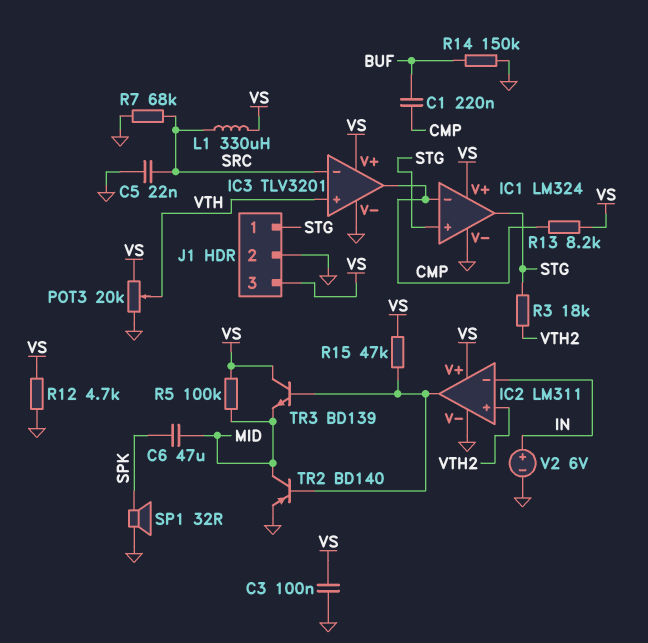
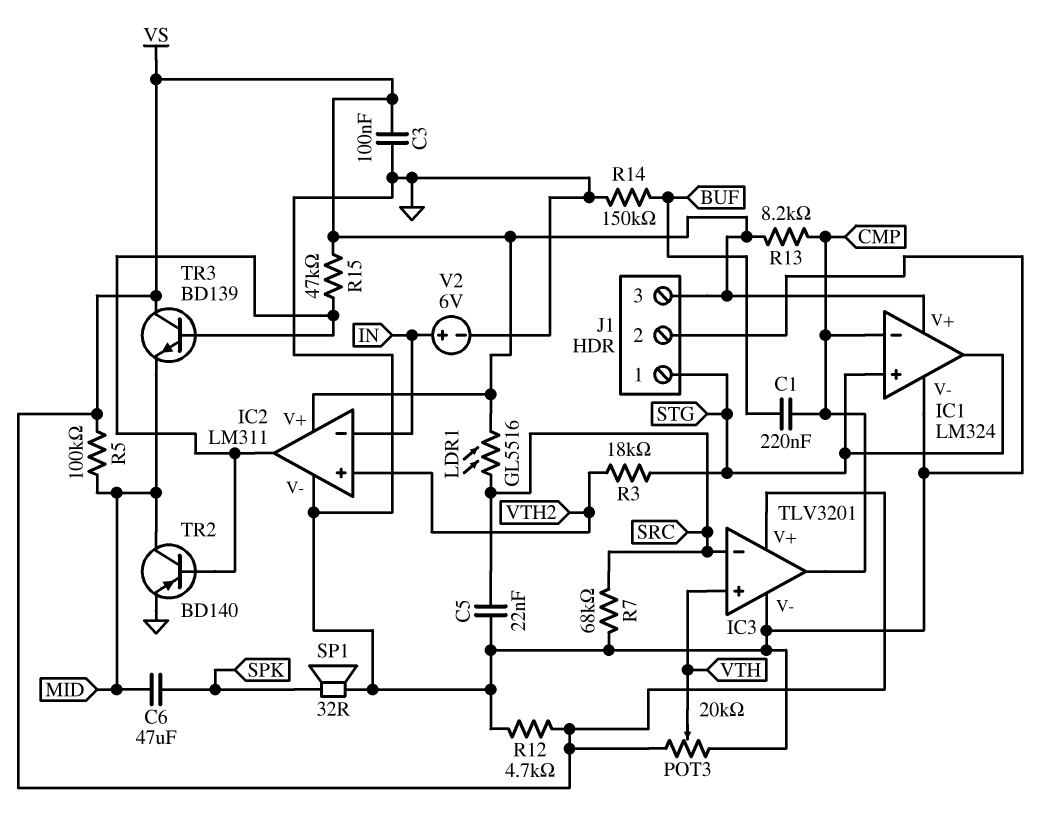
L1: 330uH (SRC, VS) -> none
LDR1: none -> GL5516 (SRC, VS)

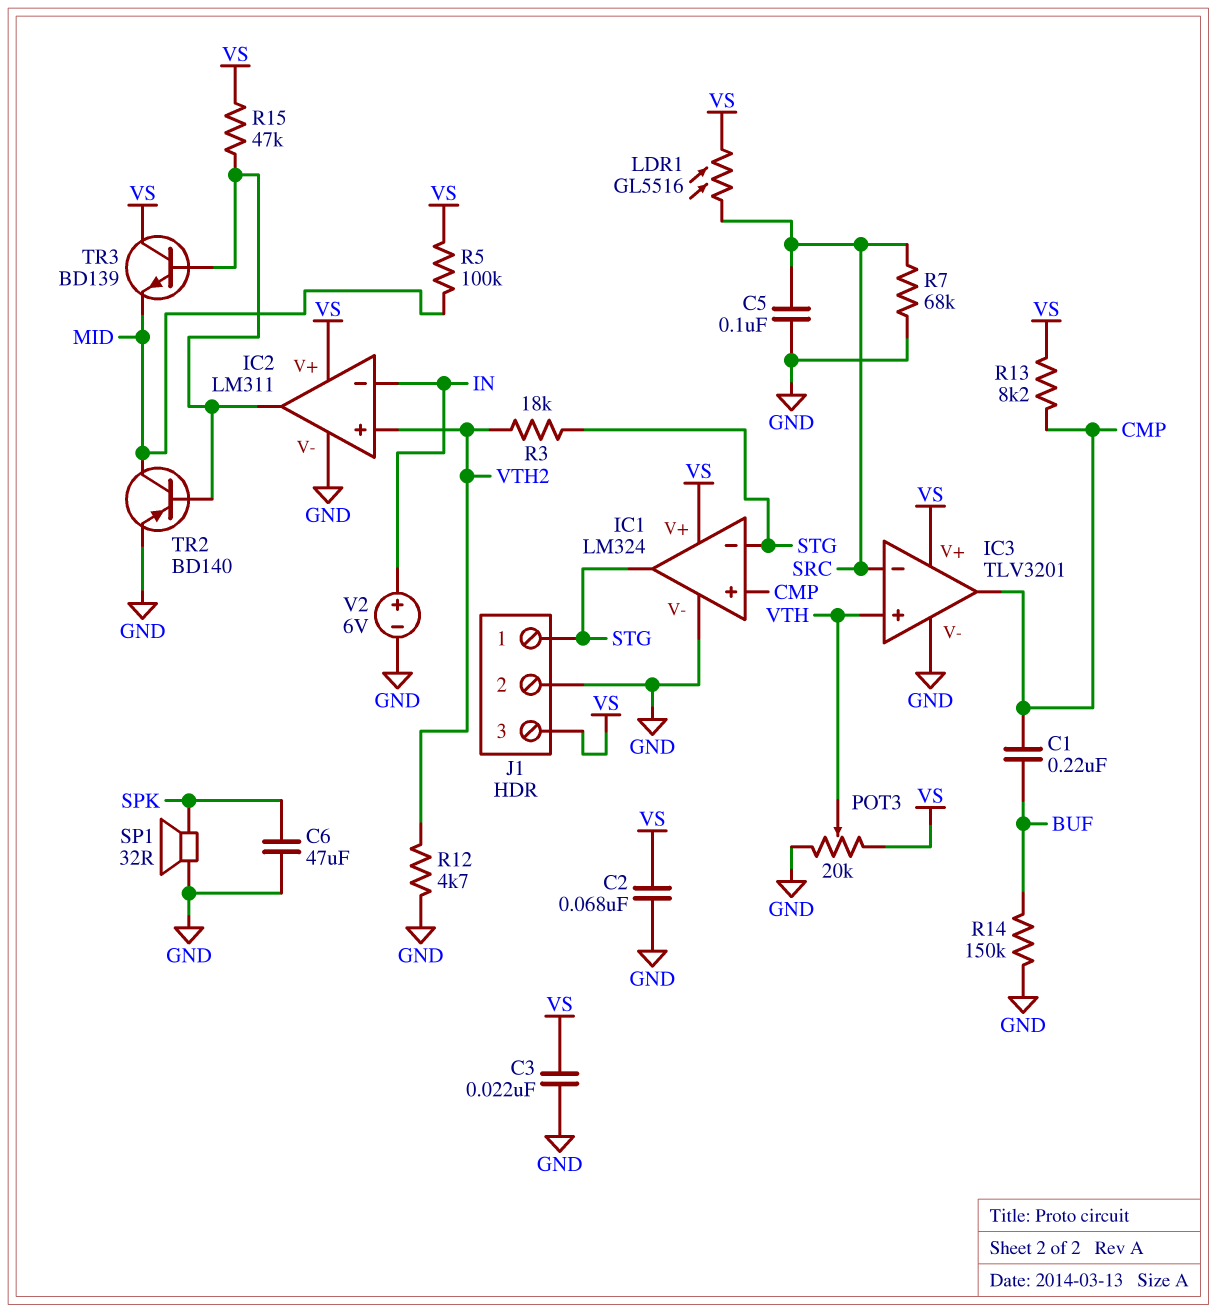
C2: none -> 68nF (GND, VS)
C3: 100nF (GND, VS) -> 22nF (GND, VS)
C5: 22nF (GND, SRC) -> 100nF (GND, SRC)
C6: 47uF (MID, SPK) -> 47uF (GND, SPK)
IC1 pin in+: STG -> CMP
IC1 pin in-: CMP -> STG
R12: 4.7k (GND, VS) -> 4.7k (GND, VTH2)

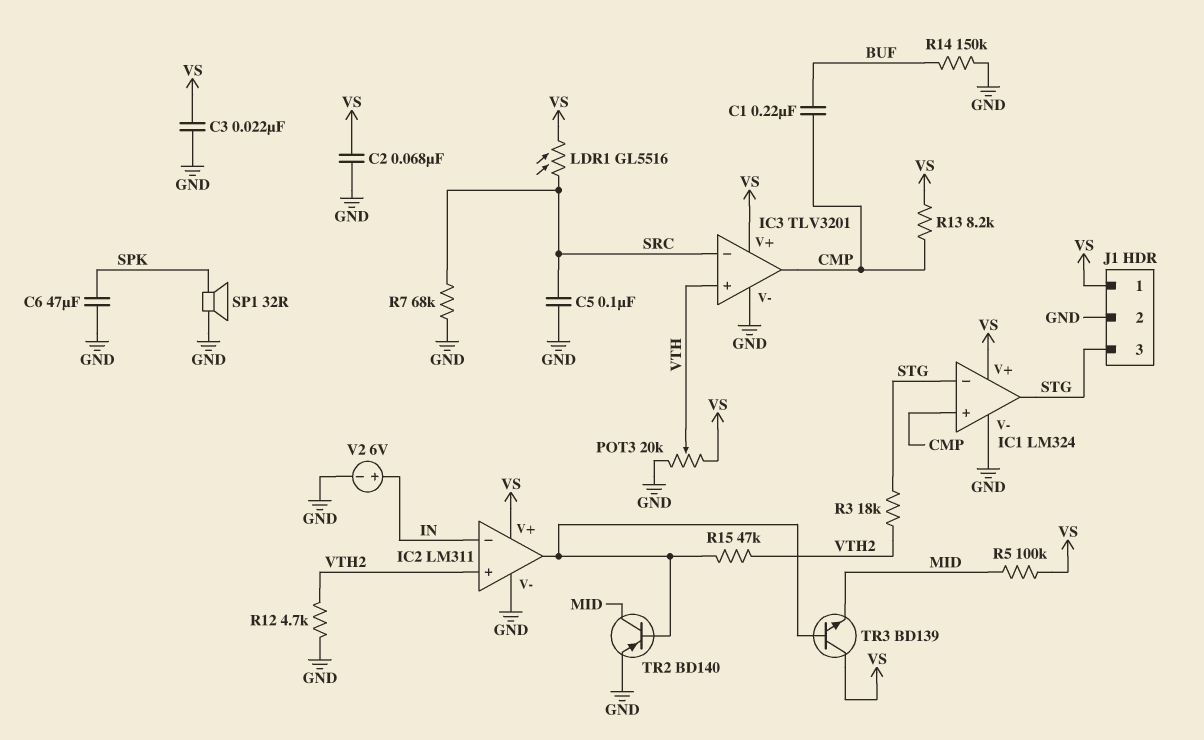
J1 pin 1: STG -> VS
J1 pin 3: VS -> STG
R15: 47k (IC2/out, VS) -> 47k (IC2/out, VTH2)

